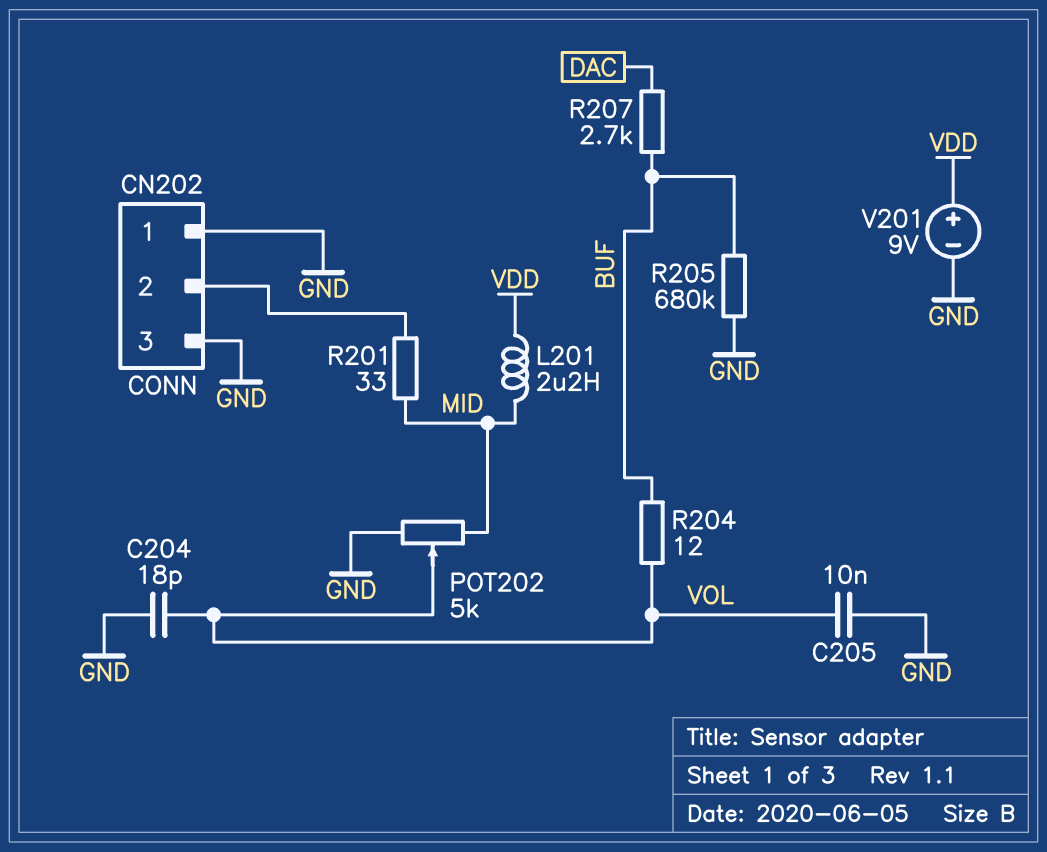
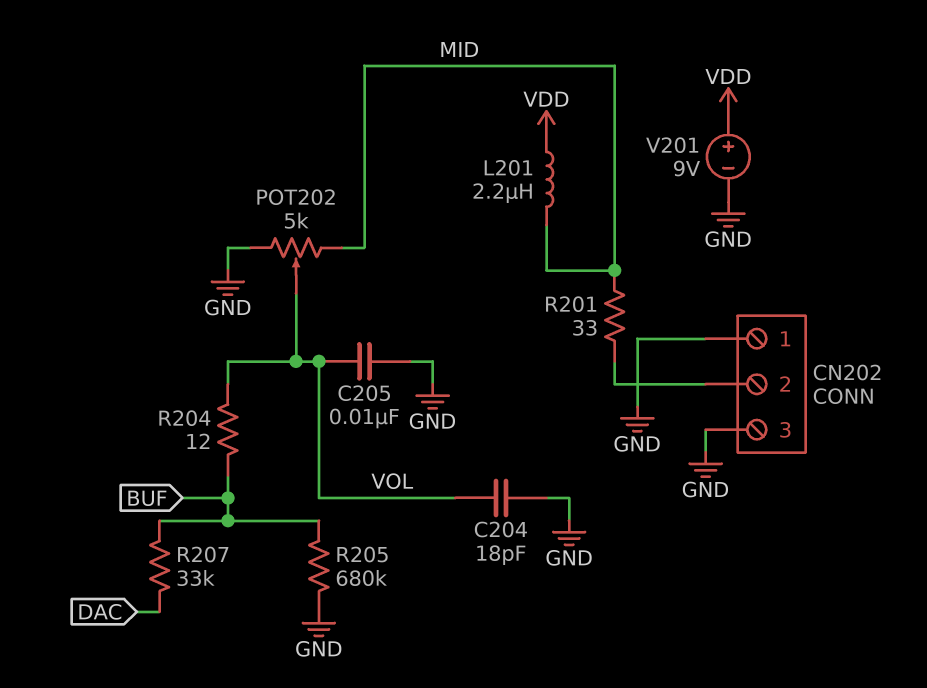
R207: 2.7k (BUF, DAC) -> 33k (BUF, DAC)

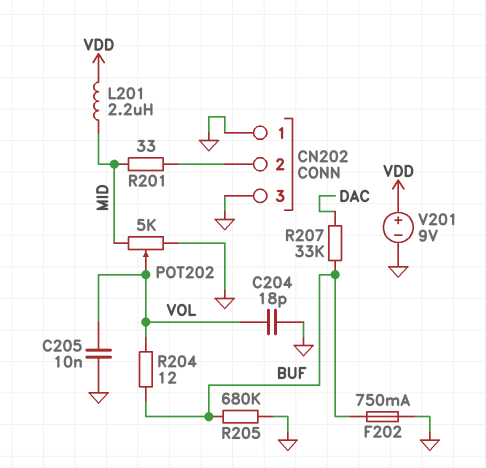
F202: none -> 750mA (BUF, GND)

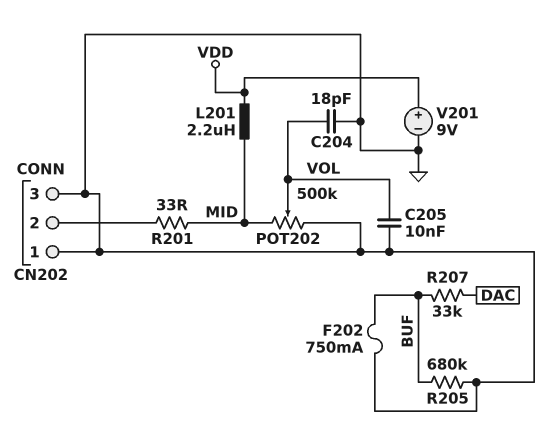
POT202: 5k (GND, MID, wiper VOL) -> 500k (GND, MID, wiper VOL)
R204: 12 (BUF, VOL) -> none

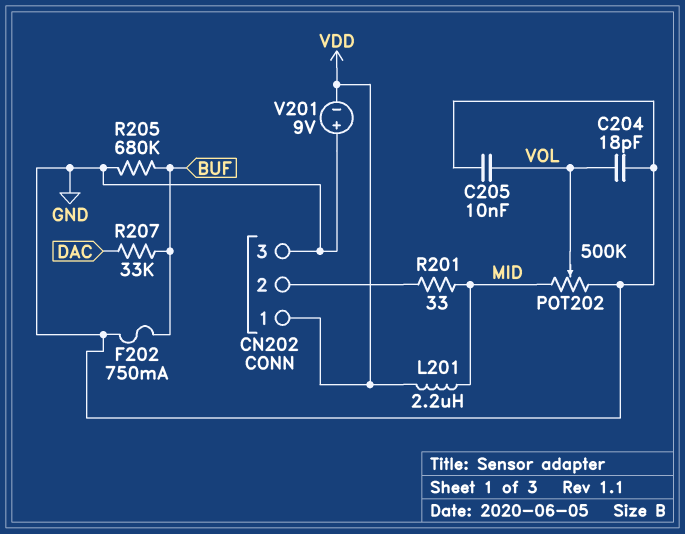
CN202 pin 1: GND -> VDD
V201: 9V (plus VDD, minus GND) -> 9V (plus GND, minus VDD)

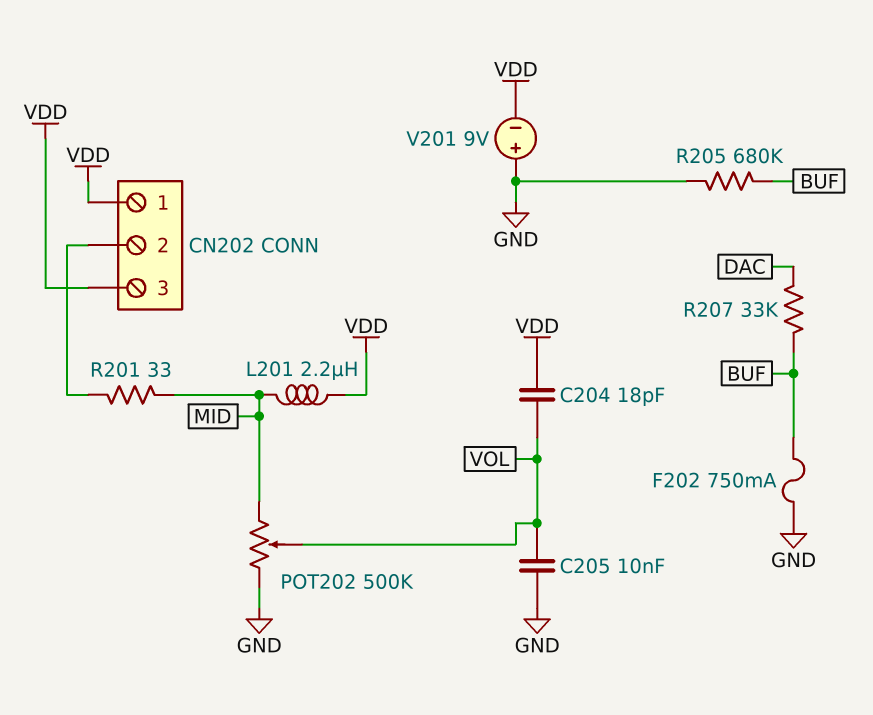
C204: 18pF (GND, VOL) -> 18pF (VDD, VOL)
CN202 pin 3: GND -> VDD

